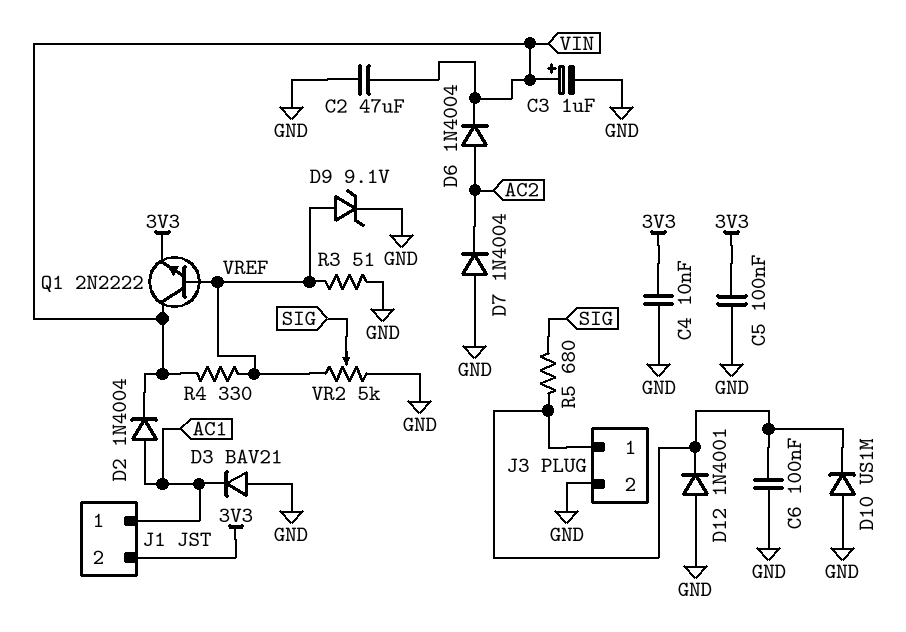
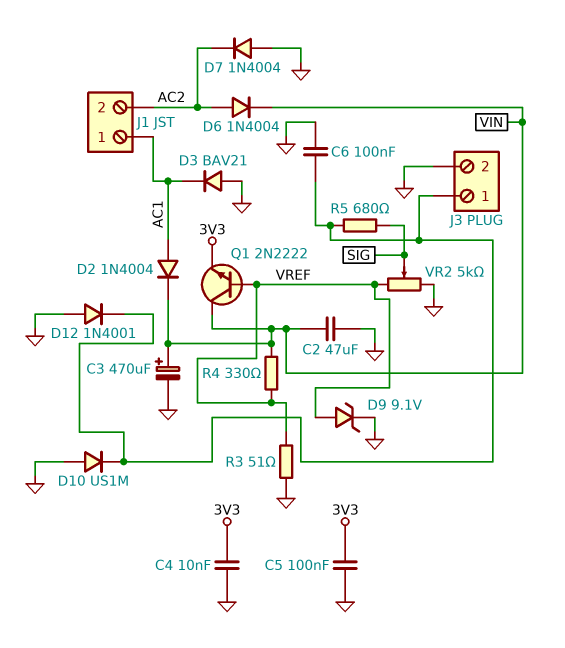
C3: 1uF (plus VIN, minus GND) -> 470uF (plus VIN, minus GND)
J1 pin 2: 3V3 -> AC2

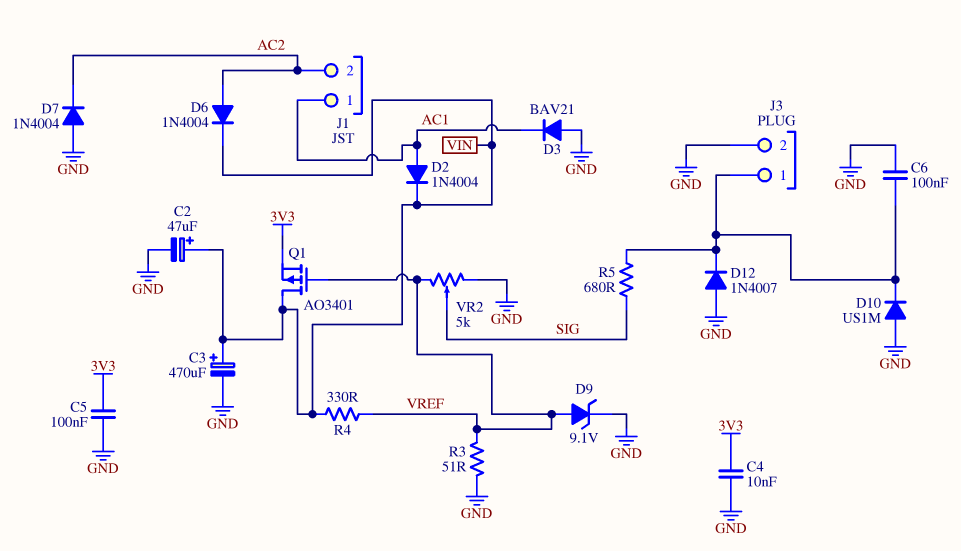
C2: 47uF (GND, VIN) -> 47uF (plus VIN, minus GND)
D12: diode 1N4001 (A GND, K J3/1) -> diode 1N4007 (A GND, K J3/1)
Q1: NPN 2N2222 (B VREF, C VIN, E 3V3) -> PMOS AO3401 (G VREF, D VIN, S 3V3)

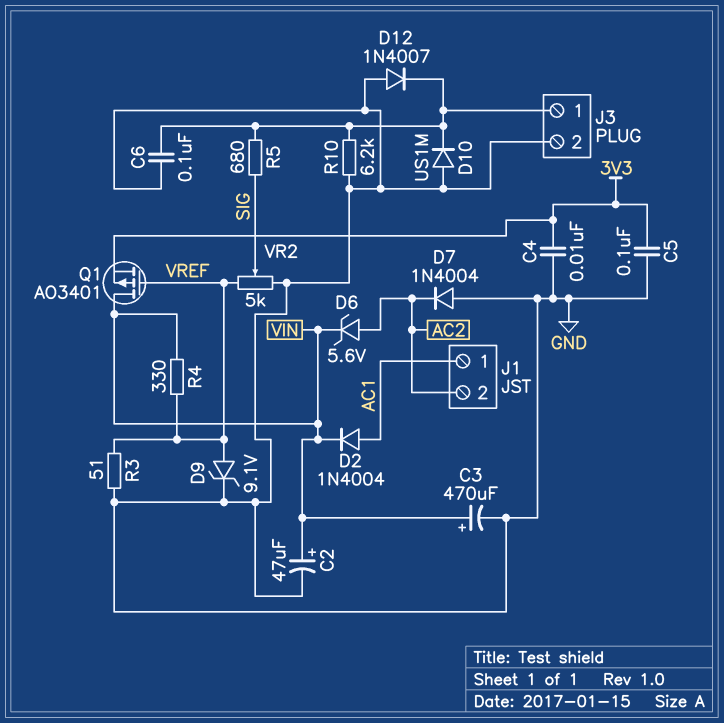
D3: diode BAV21 (A GND, K AC1) -> none
D6: diode 1N4004 (A AC2, K VIN) -> zener 5.6V (A AC2, K VIN)
R10: none -> 6.2k (GND, J3/1)

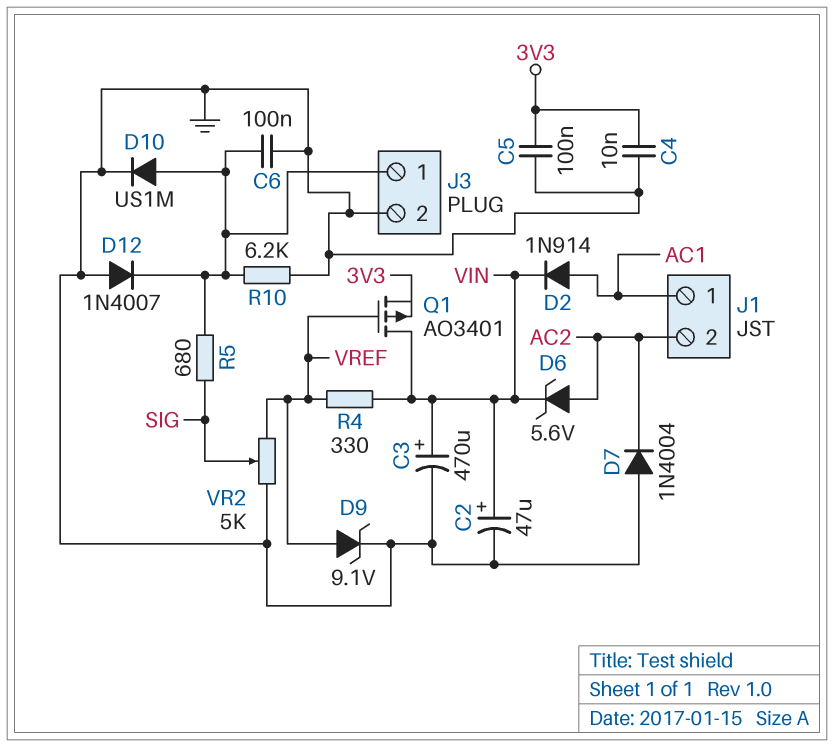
D2: diode 1N4004 (A AC1, K VIN) -> diode 1N914 (A AC1, K VIN)
D10: diode US1M (A GND, K J3/1) -> diode US1M (A J3/1, K GND)
R3: 51 (GND, VREF) -> none

